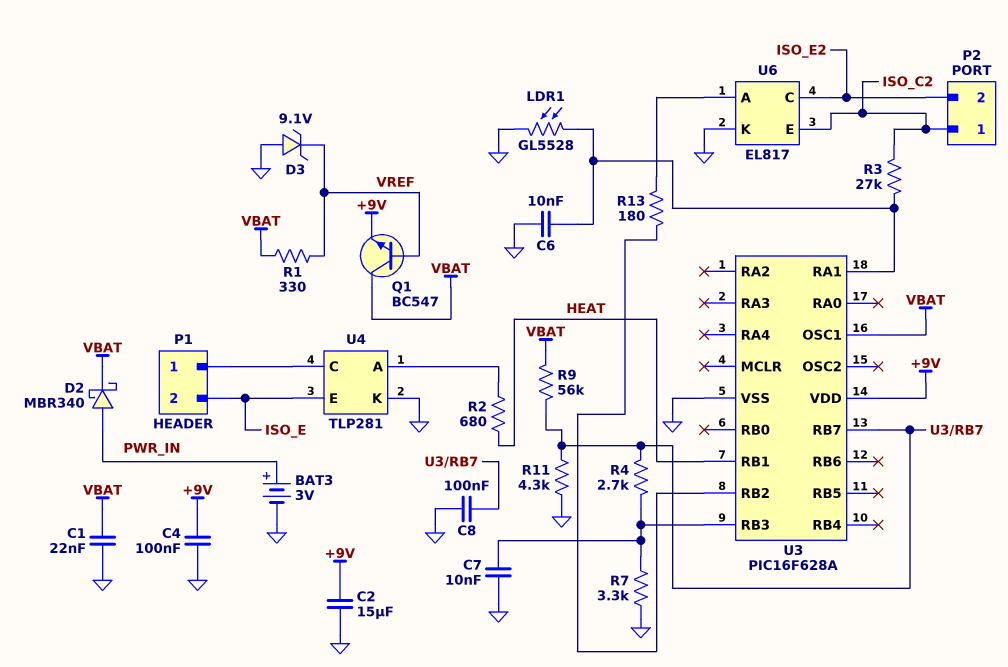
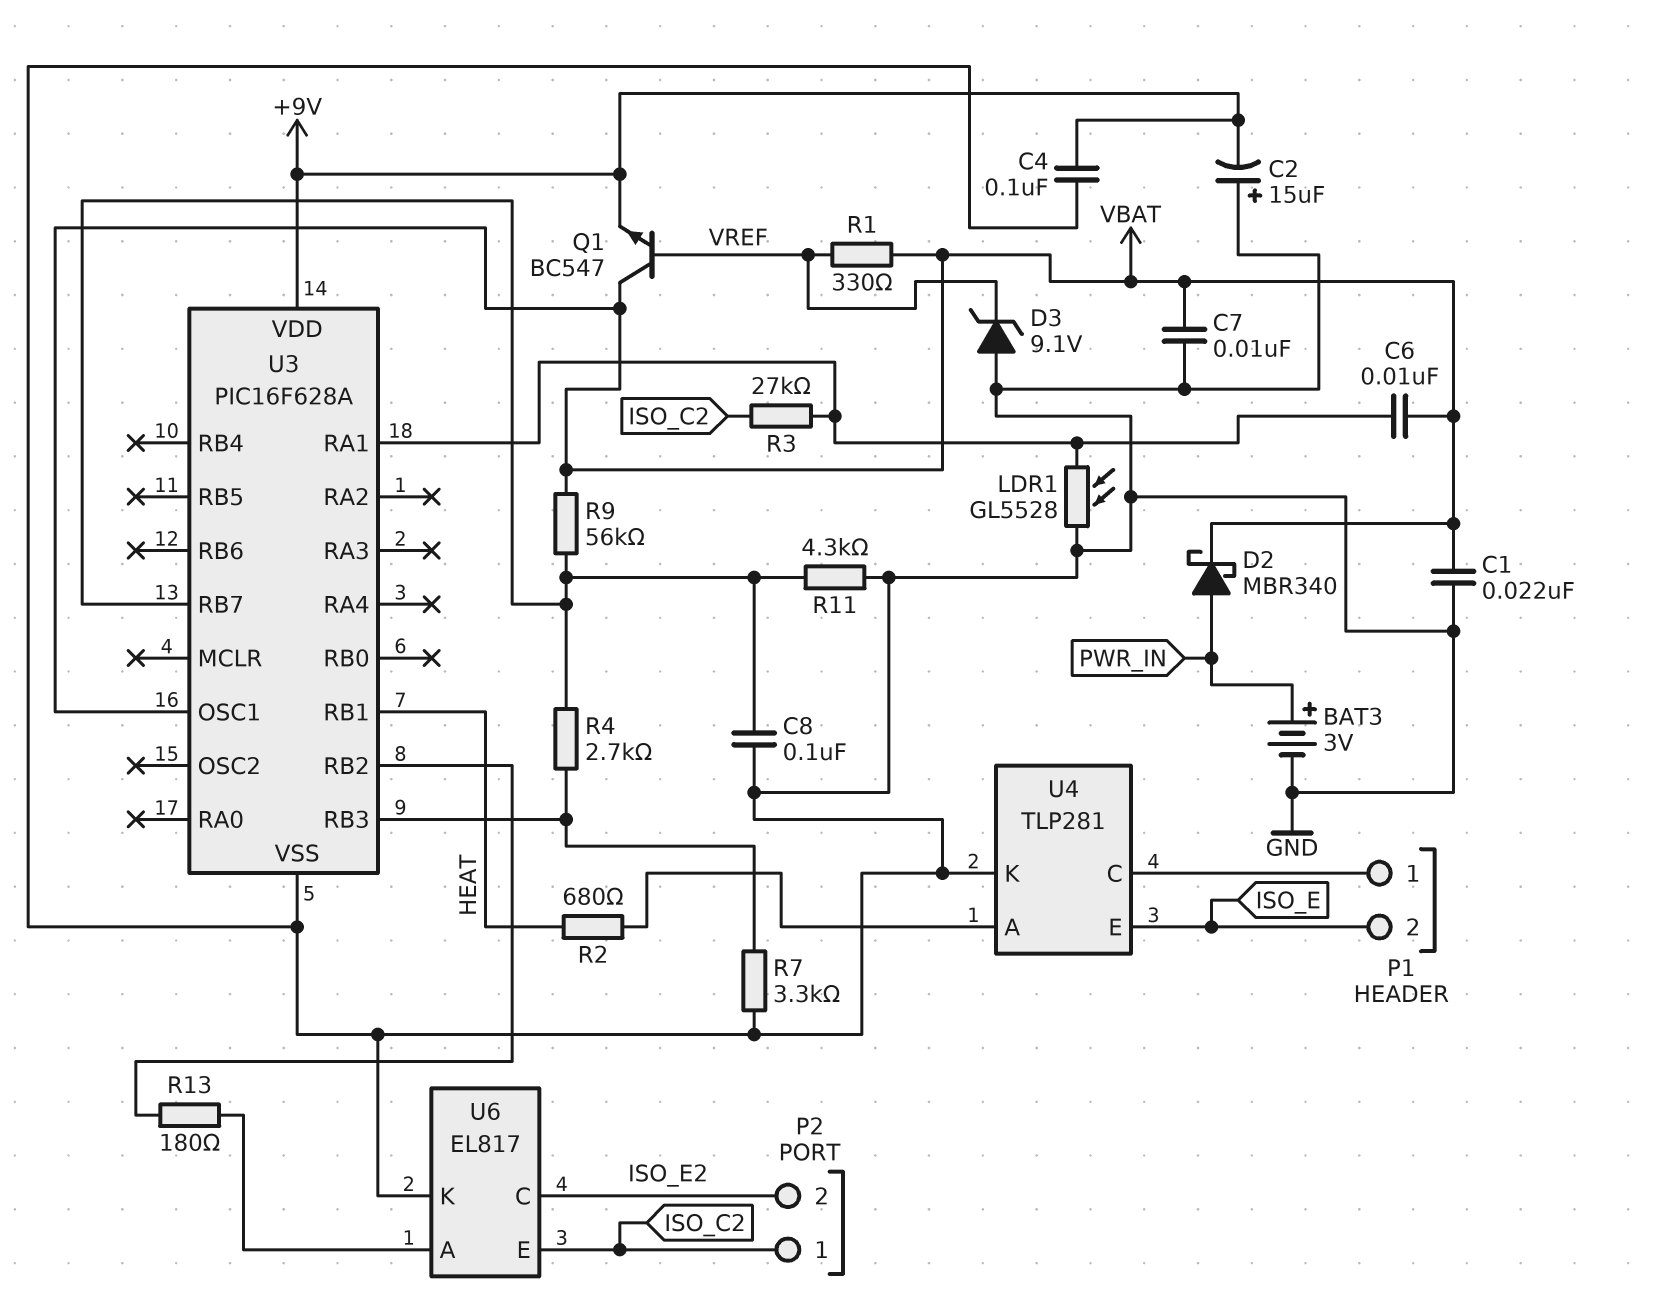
C2: 15uF (+9V, GND) -> 15uF (plus GND, minus +9V)
C6: 10nF (GND, U3/RA1) -> 10nF (U3/RA1, VBAT)
C7: 10nF (GND, U3/RB3) -> 10nF (GND, VBAT)

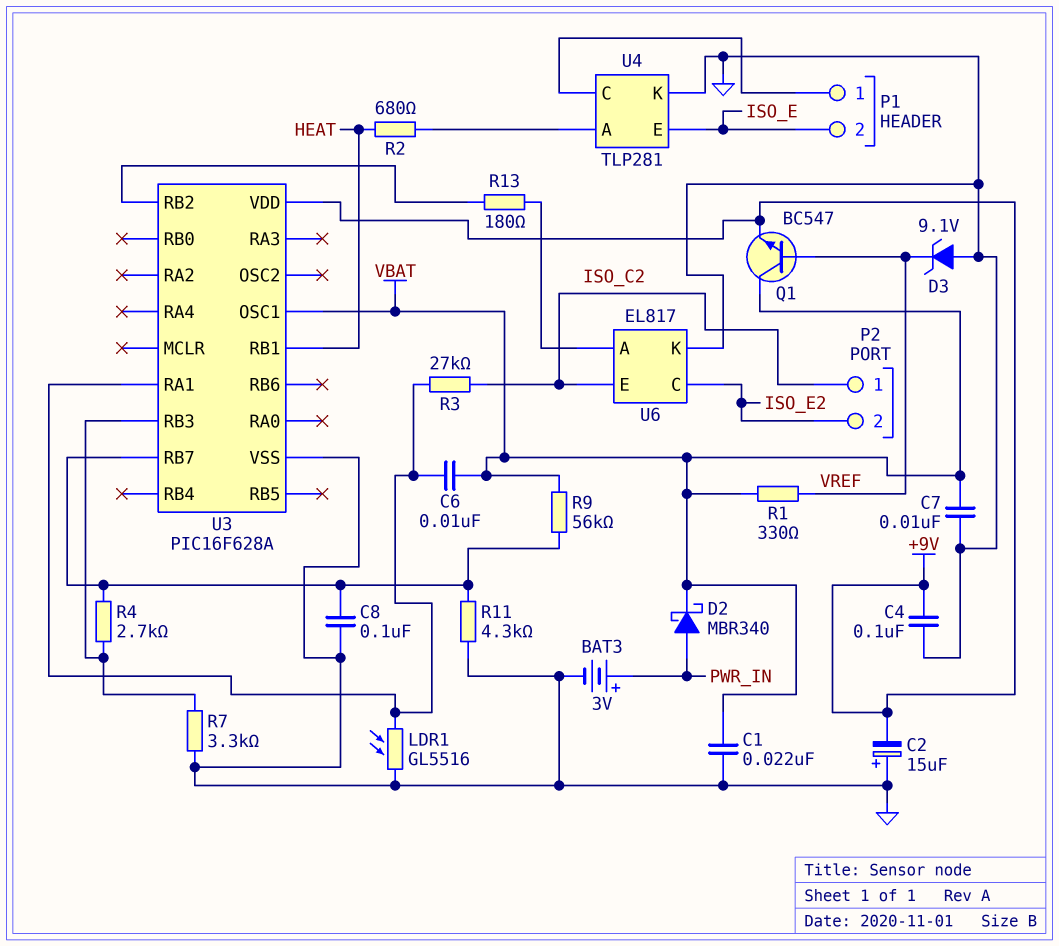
LDR1: GL5528 (GND, U3/RA1) -> GL5516 (GND, U3/RA1)

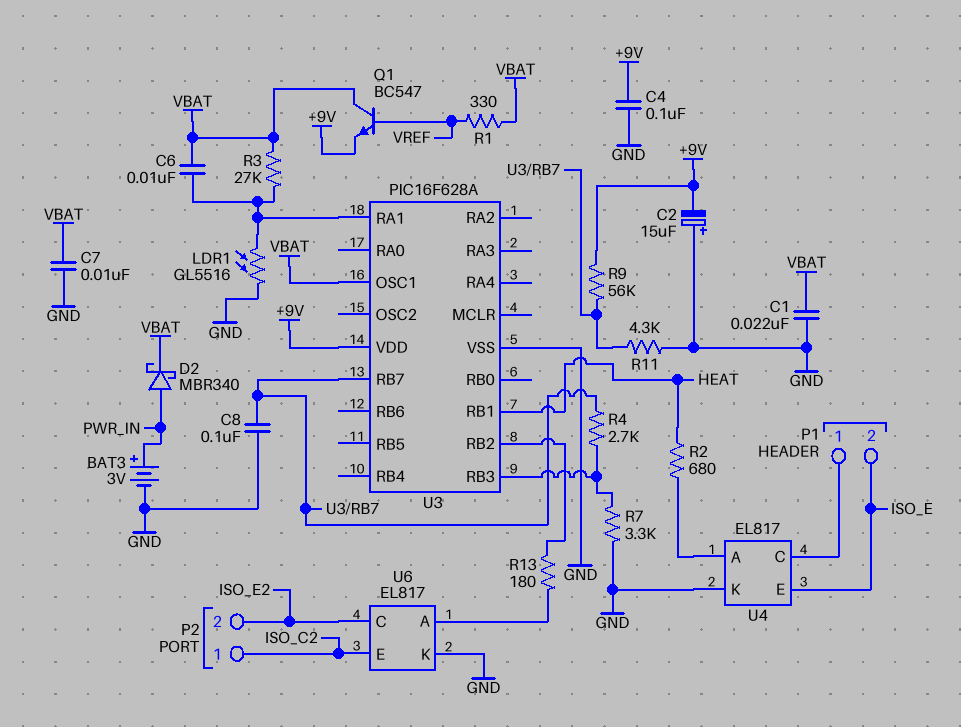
D3: zener 9.1V (A GND, K VREF) -> none
R3: 27k (ISO_C2, U3/RA1) -> 27k (U3/RA1, VBAT)
R9: 56k (U3/RB7, VBAT) -> 56k (+9V, U3/RB7)
U4: TLP281 -> EL817

